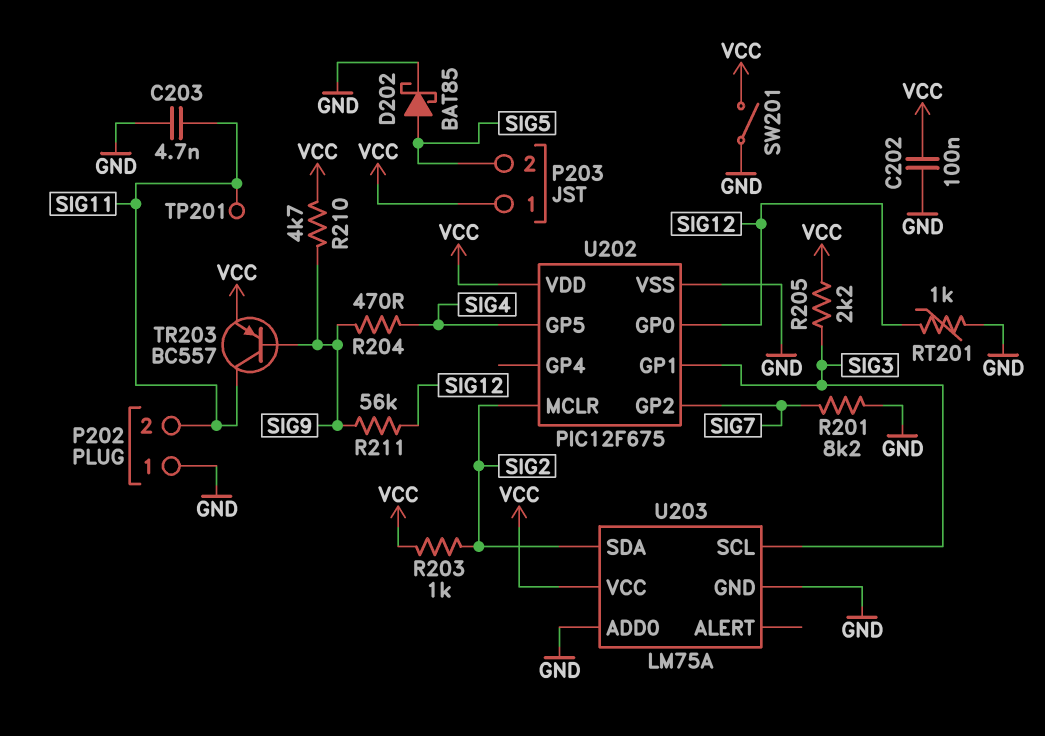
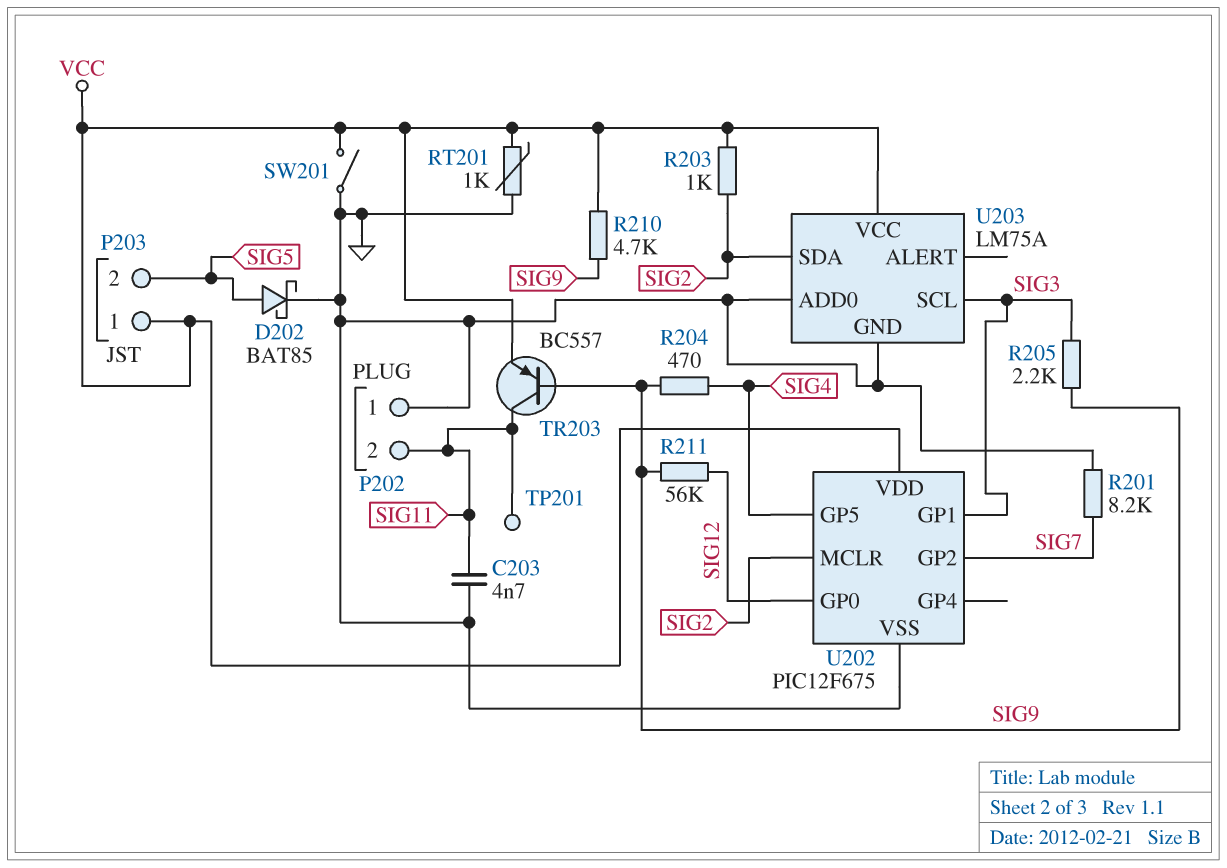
C202: 100nF (GND, VCC) -> none
R205: 2.2k (SIG3, VCC) -> 2.2k (SIG3, SIG9)
RT201: 1k (GND, SIG12) -> 1k (GND, VCC)

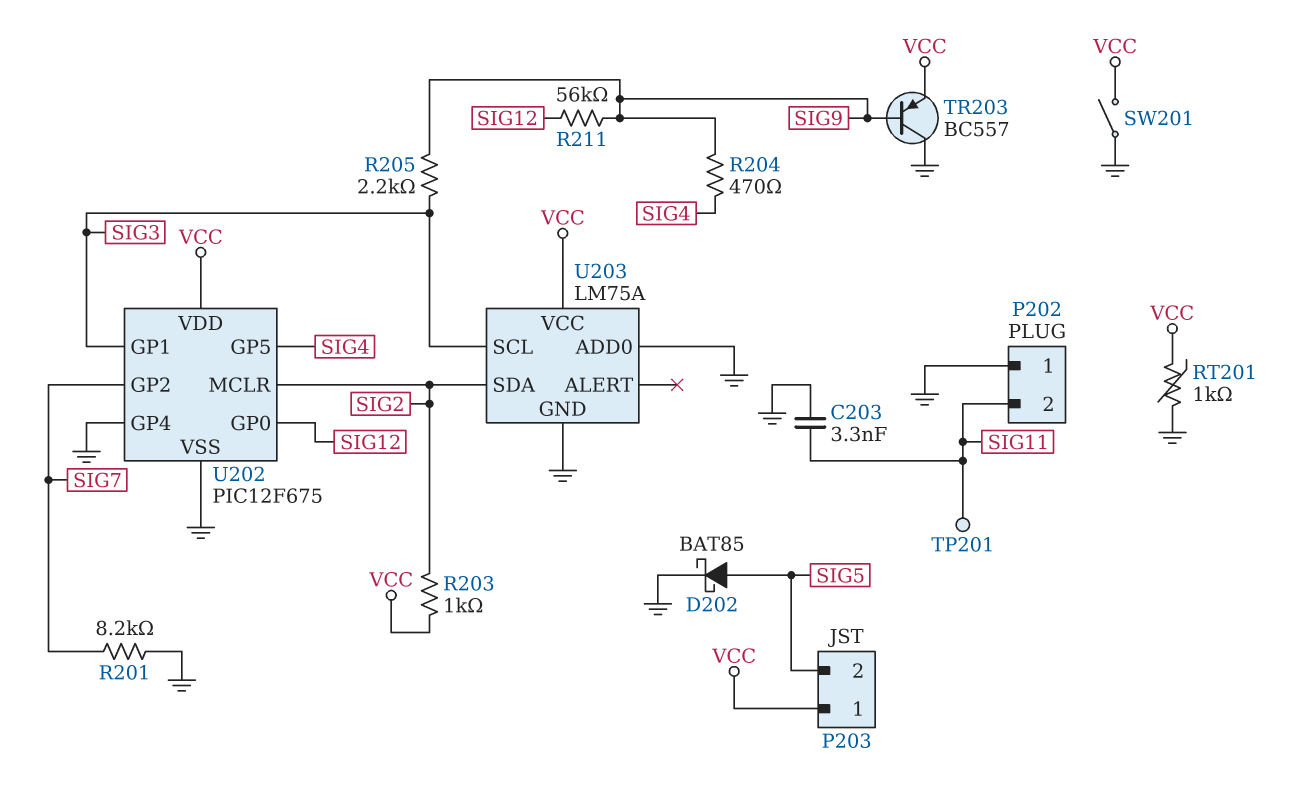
C203: 4.7nF (GND, SIG11) -> 3.3nF (GND, SIG11)
R210: 4.7k (SIG9, VCC) -> none
TR203: PNP BC557 (B SIG9, C SIG11, E VCC) -> PNP BC557 (B SIG9, C GND, E VCC)
U202 pin GP4: none -> GND

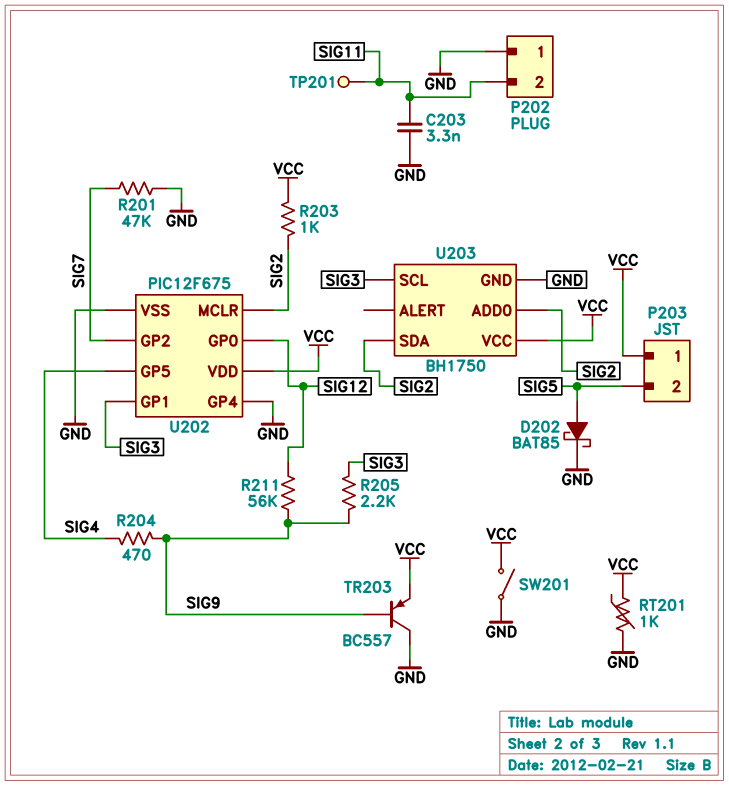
R201: 8.2k (GND, SIG7) -> 47k (GND, SIG7)
U203: LM75A -> BH1750
U203 pin ADD0: GND -> SIG2

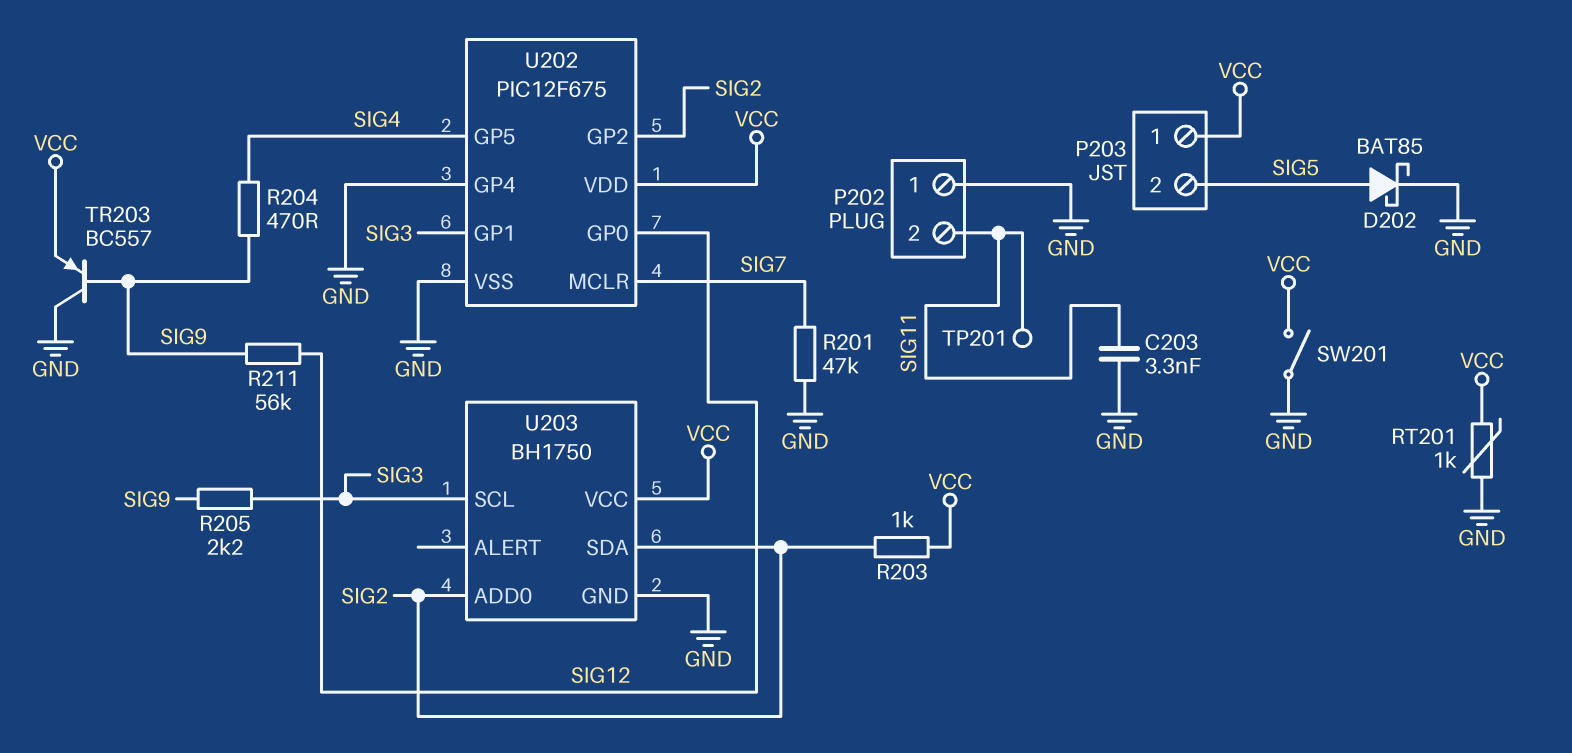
U202 pin GP2: SIG7 -> SIG2
U202 pin MCLR: SIG2 -> SIG7

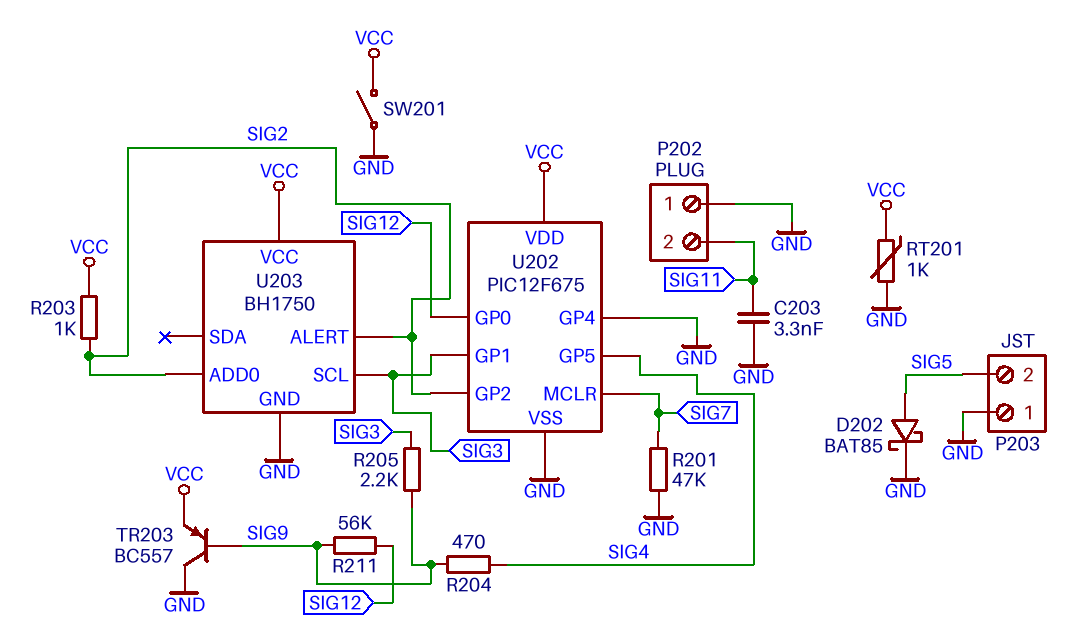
P203 pin 1: VCC -> GND
TP201: test point (SIG11) -> none
U203 pin ALERT: none -> SIG2
U203 pin SDA: SIG2 -> none

